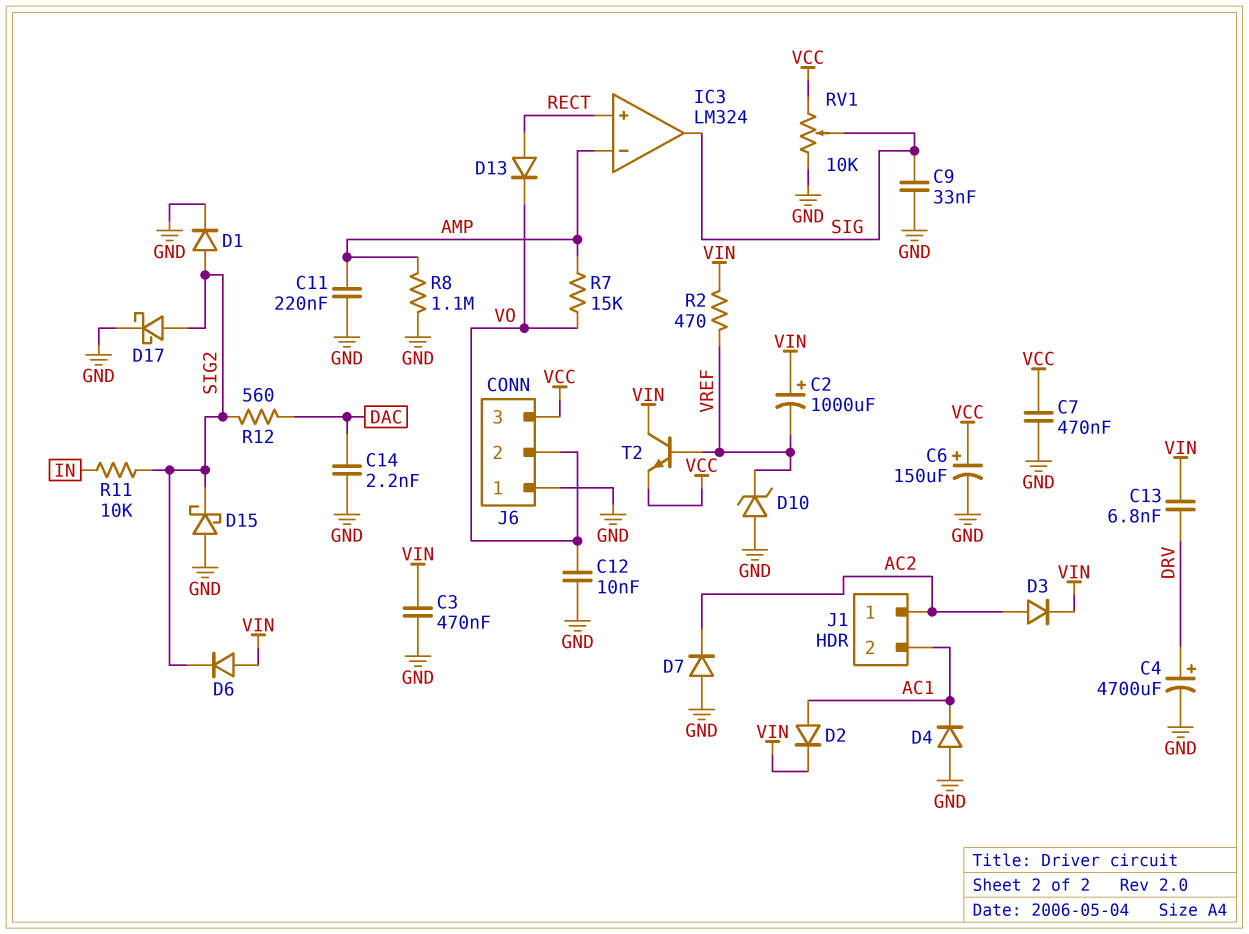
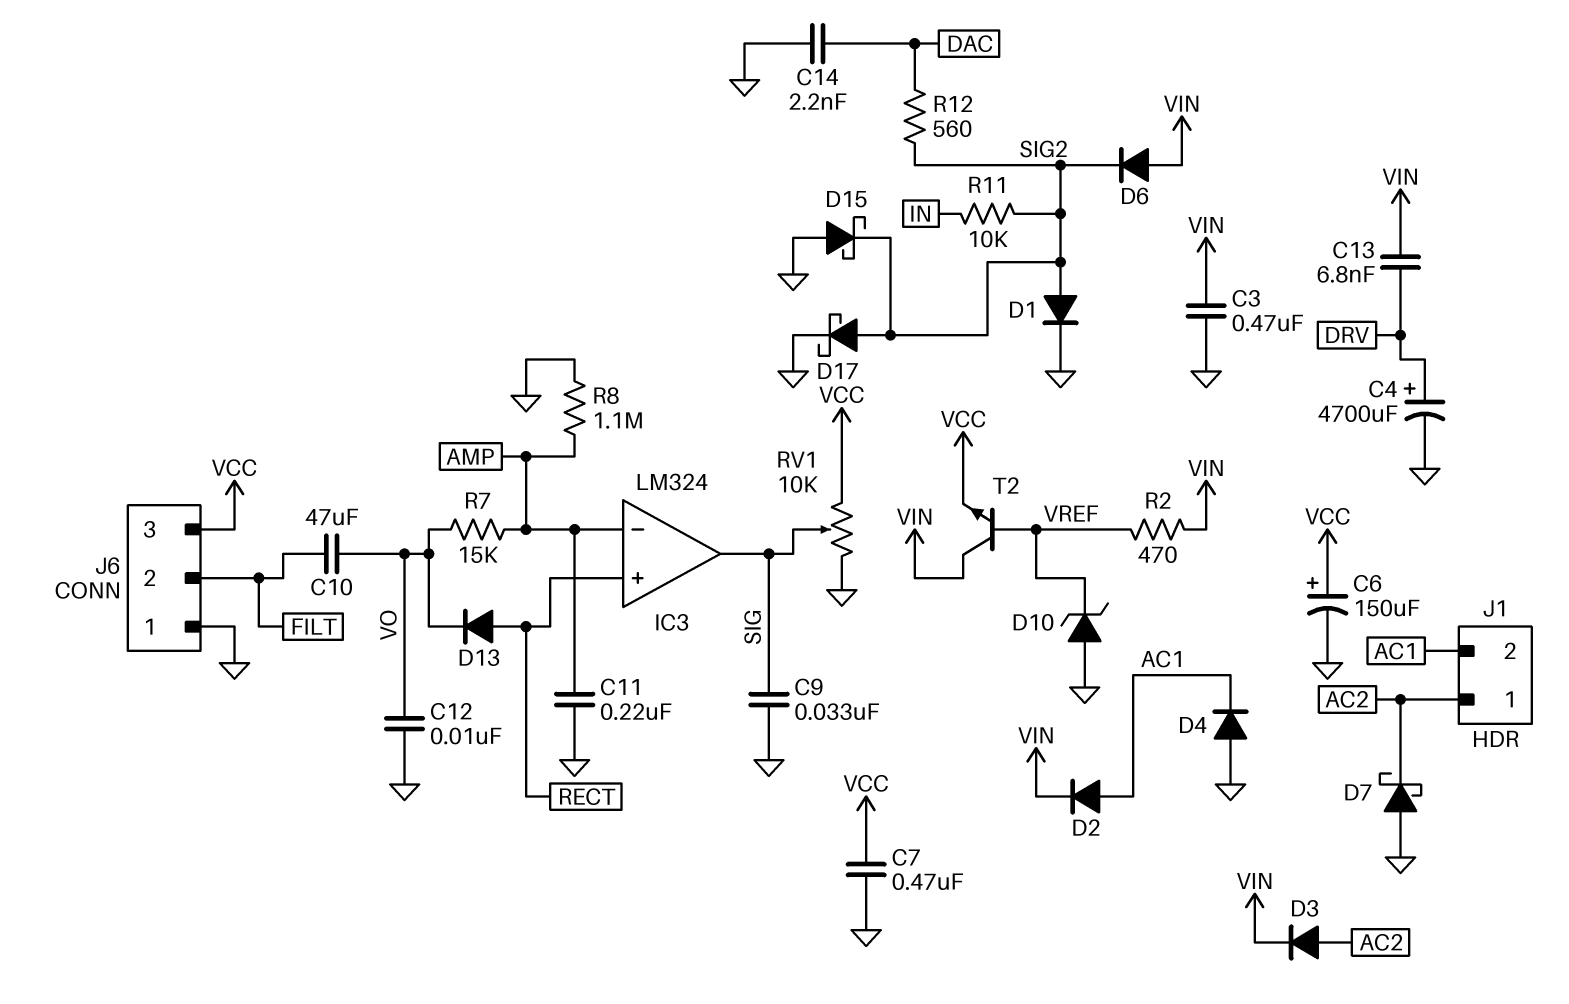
C2: 1000uF (plus VIN, minus VREF) -> none
C10: none -> 47uF (FILT, VO)
D7: diode (A GND, K AC2) -> schottky (A GND, K AC2)
J6 pin 2: VO -> FILT

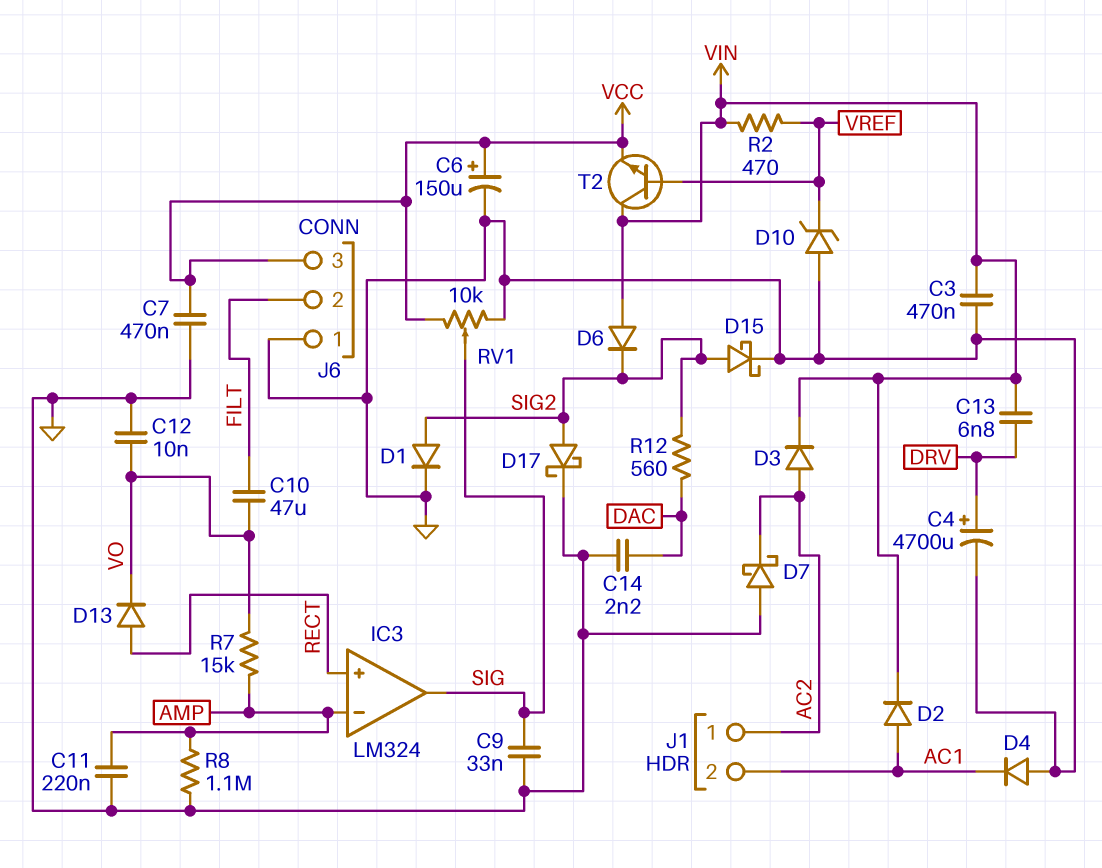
D15: schottky (A GND, K SIG2) -> schottky (A SIG2, K GND)
R11: 10k (IN, SIG2) -> none

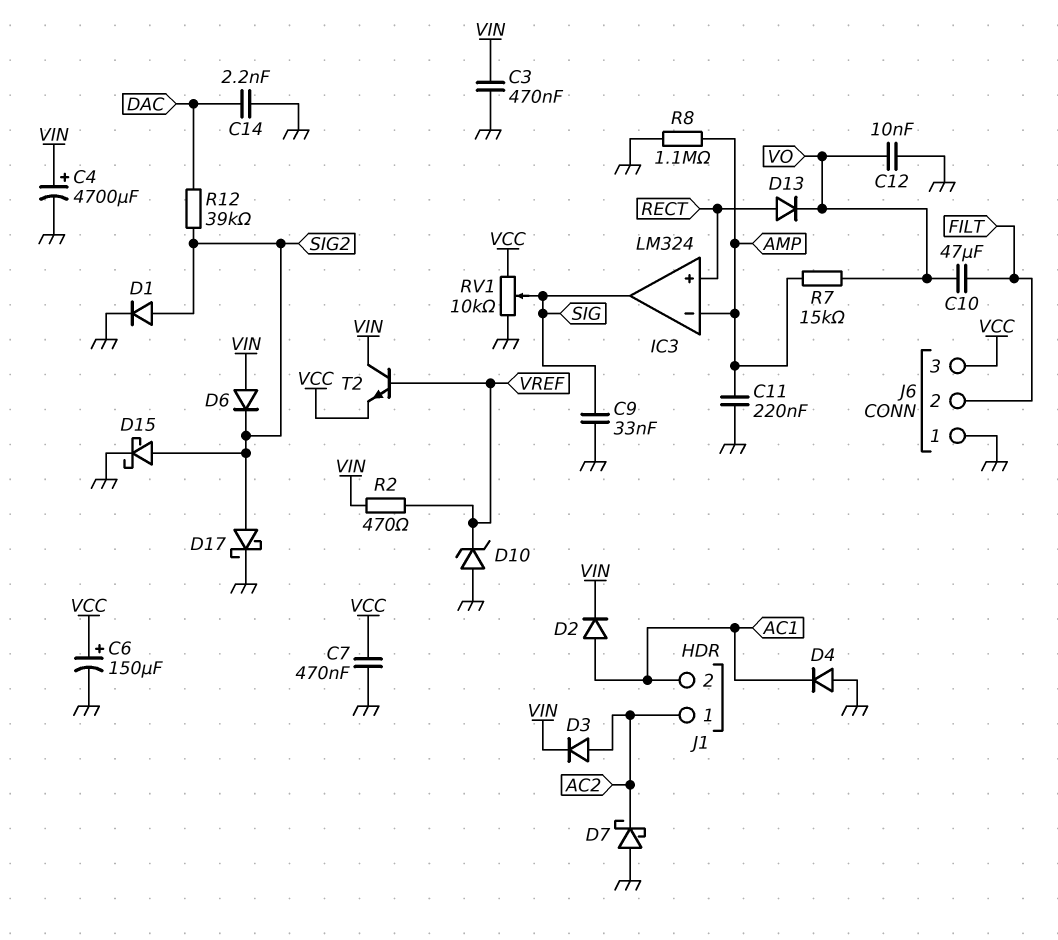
C4: 4700uF (plus DRV, minus GND) -> 4700uF (plus VIN, minus GND)
C13: 6.8nF (DRV, VIN) -> none
R12: 560 (DAC, SIG2) -> 39k (DAC, SIG2)

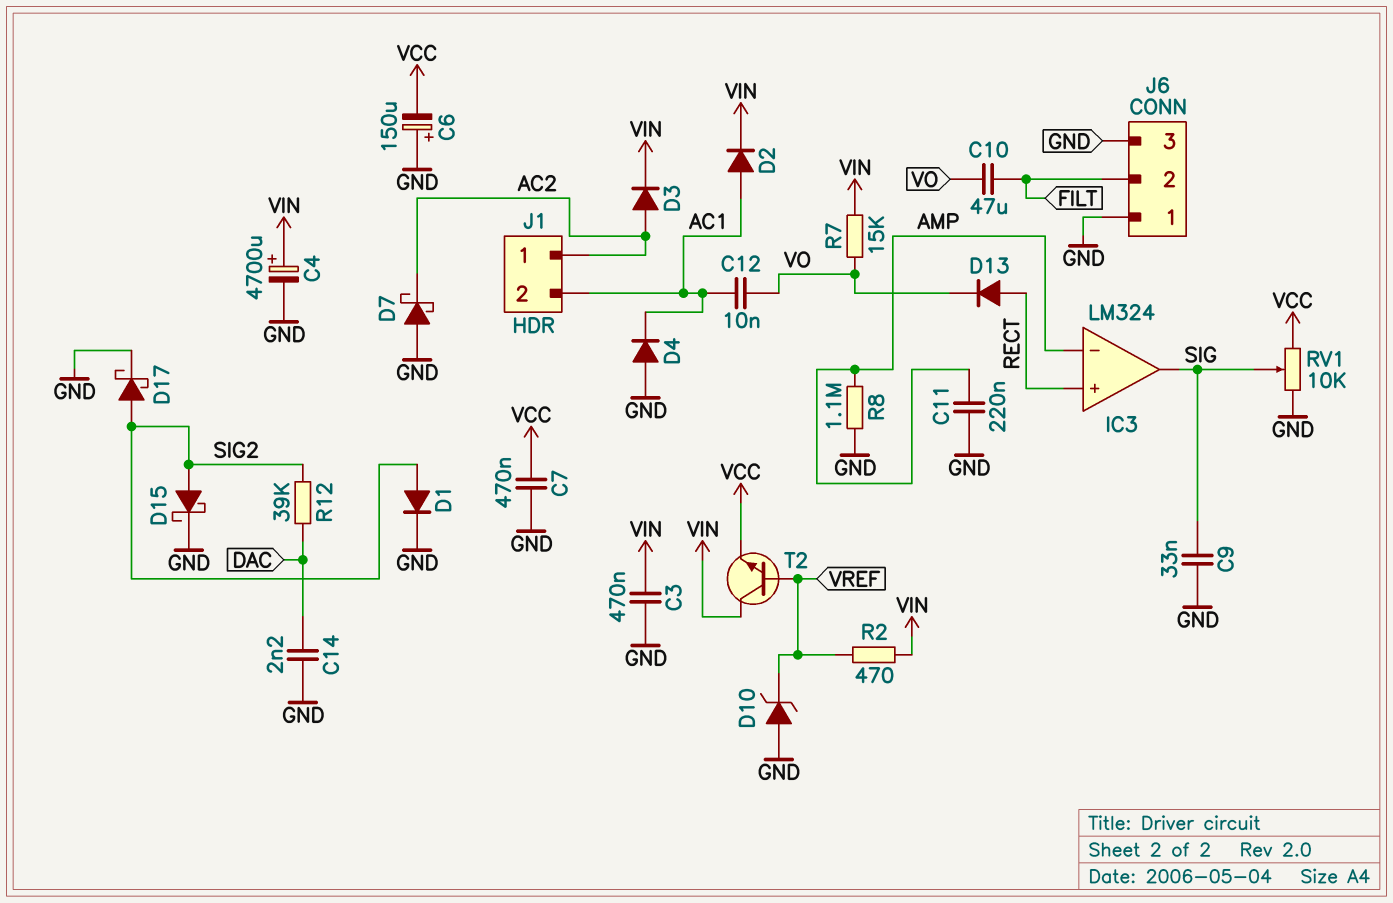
C6: 150uF (plus VCC, minus GND) -> 150uF (plus GND, minus VCC)
C12: 10nF (GND, VO) -> 10nF (AC1, VO)
D6: diode (A VIN, K SIG2) -> none
J6 pin 3: VCC -> GND
R7: 15k (AMP, VO) -> 15k (VIN, VO)

